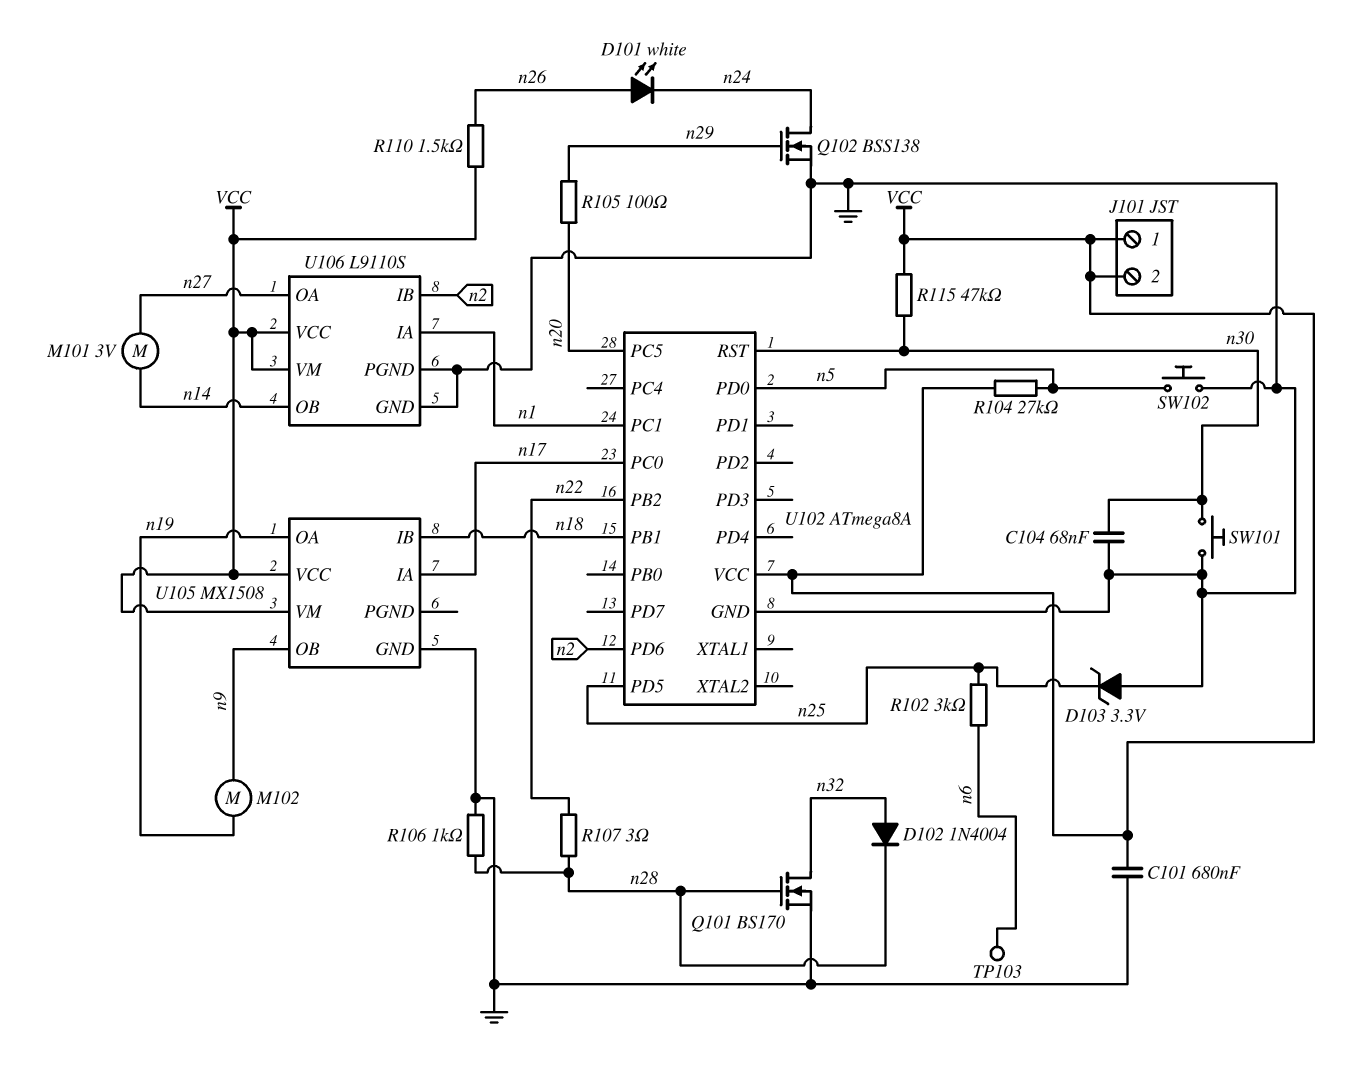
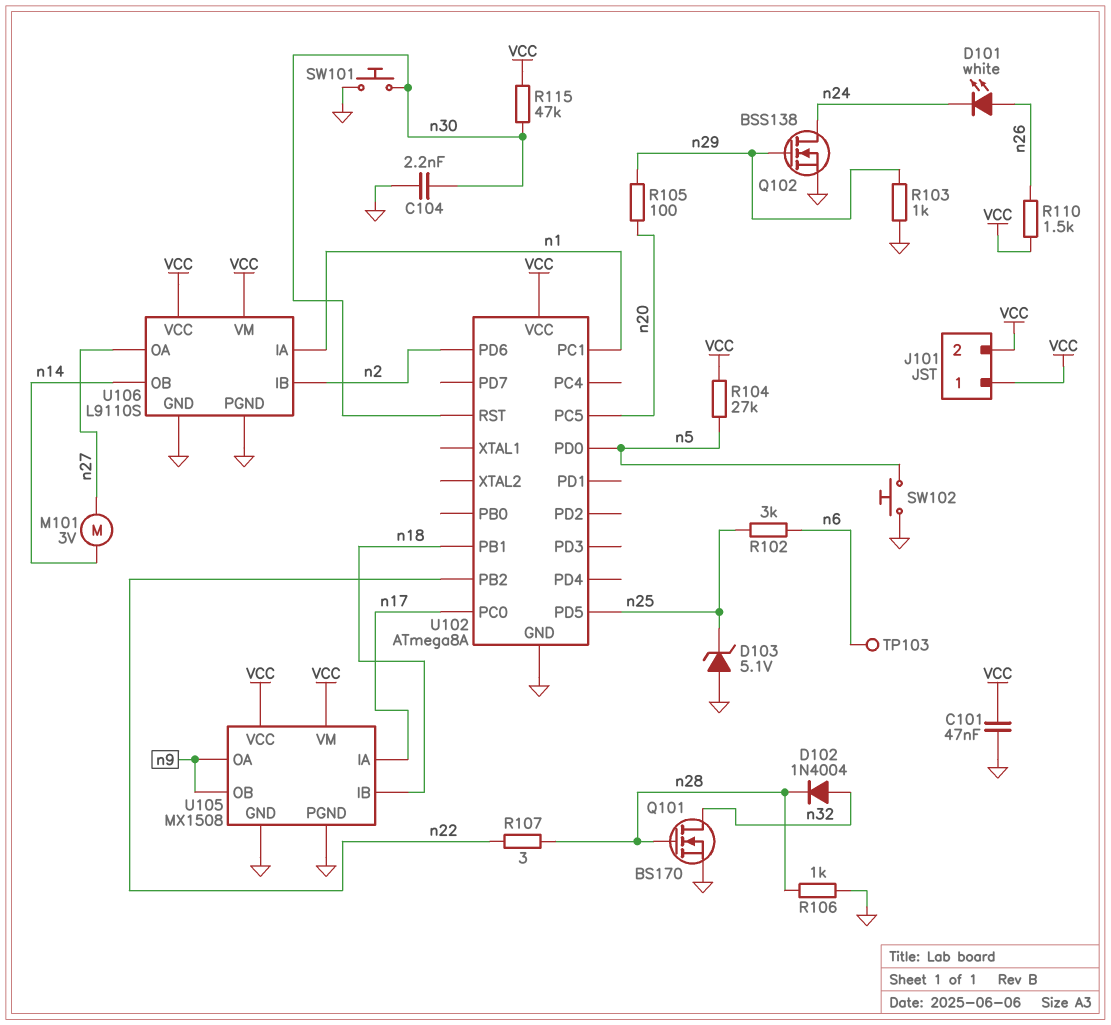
C101: 680nF (GND, VCC) -> 47nF (GND, VCC)
C104: 68nF (GND, n30) -> 2.2nF (GND, n30)
D103: zener 3.3V (A GND, K n25) -> zener 5.1V (A GND, K n25)
M102: motor (n9, n19) -> none
R103: none -> 1k (GND, n29)
U105 pin OA: n19 -> n9
U105 pin PGND: none -> GND

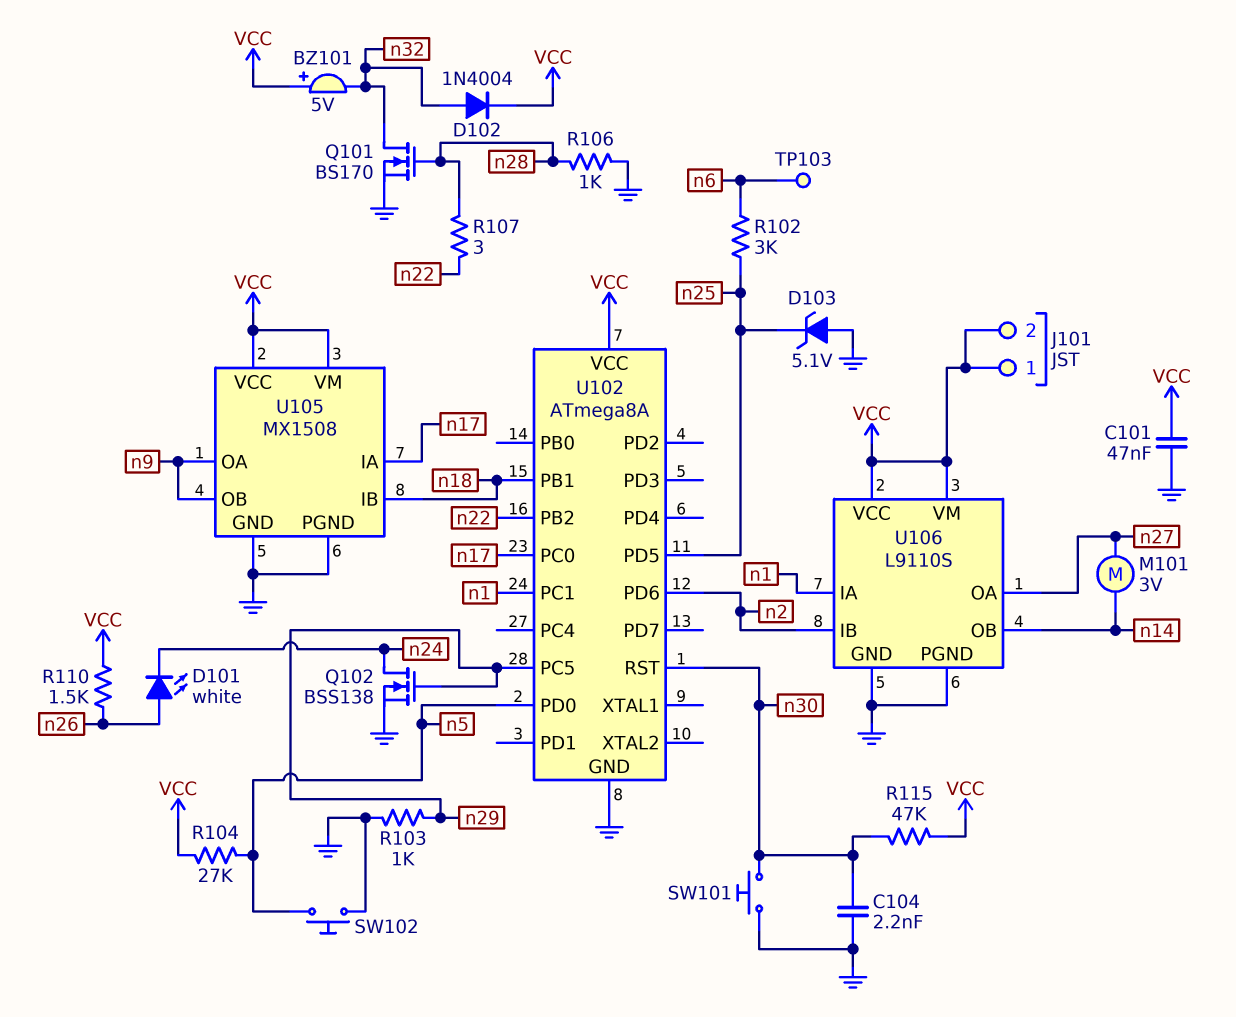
BZ101: none -> buzzer 5V (plus VCC, minus n32)
D102: diode 1N4004 (A n32, K n28) -> diode 1N4004 (A n32, K VCC)
R105: 100 (n20, n29) -> none
U102 pin PC5: n20 -> n29

